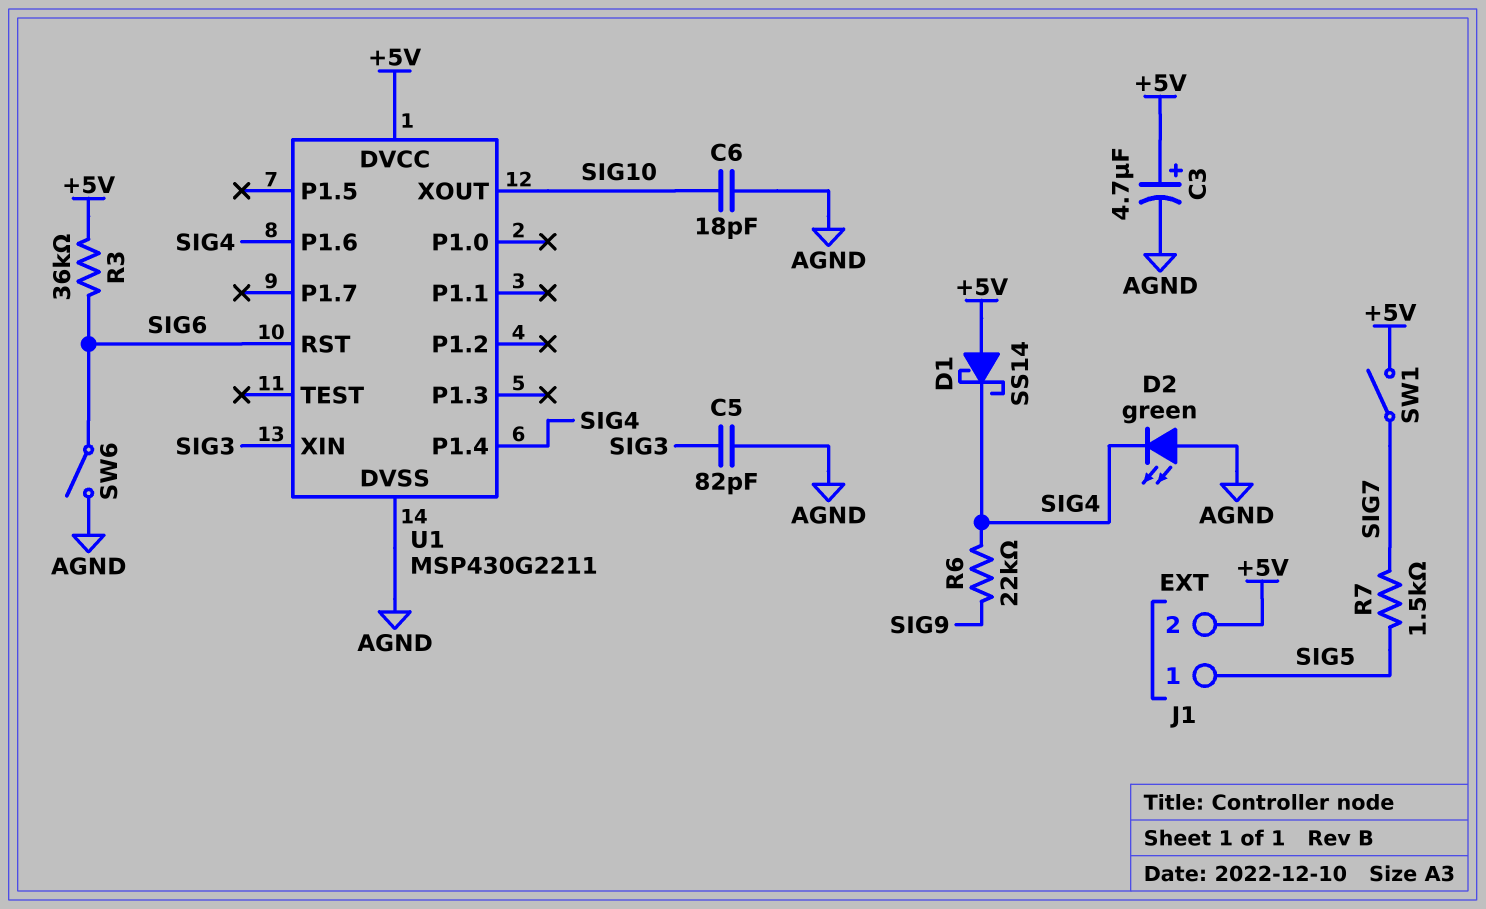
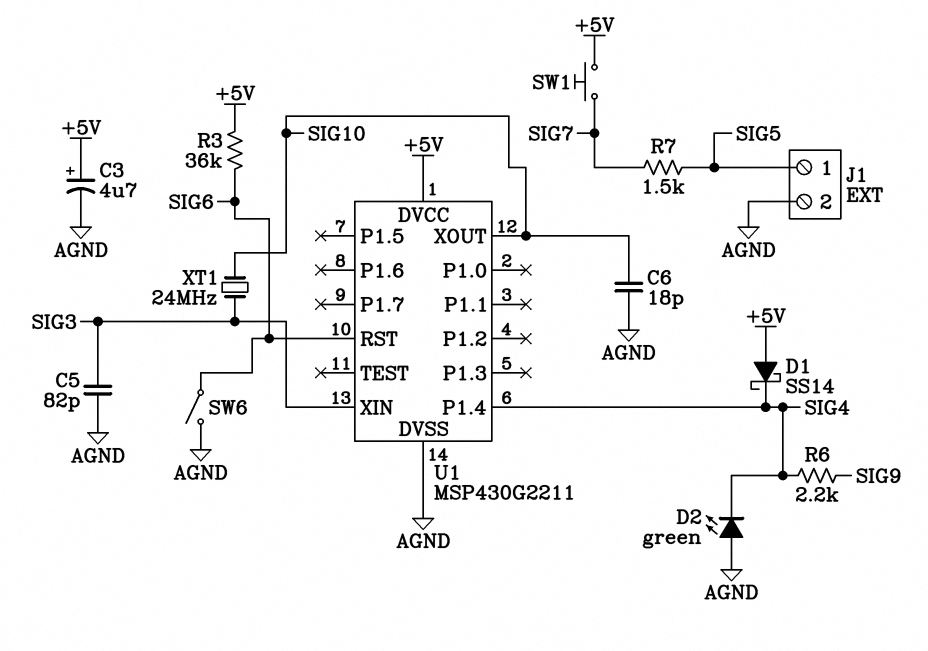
J1 pin 2: +5V -> AGND
R6: 22k (SIG4, SIG9) -> 2.2k (SIG4, SIG9)
SW1: switch (+5V, SIG7) -> button (+5V, SIG7)
U1 pin P1.6: SIG4 -> none
XT1: none -> 24MHz (SIG3, SIG10)

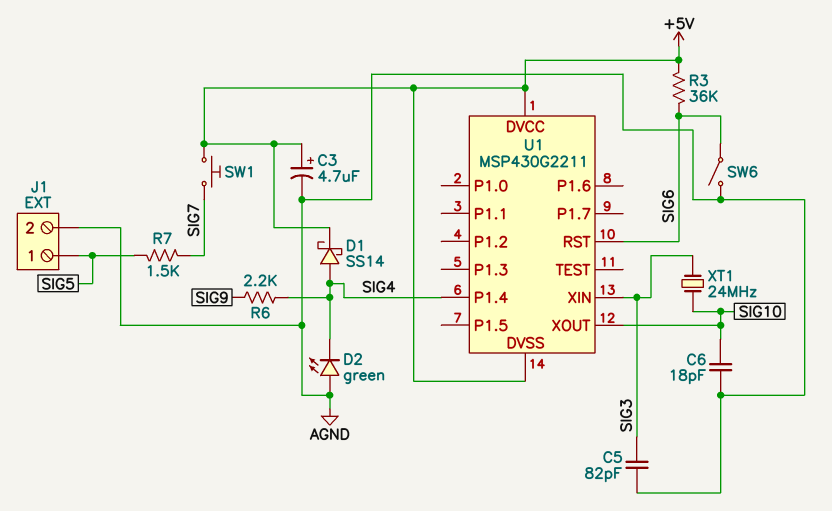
D1: schottky SS14 (A +5V, K SIG4) -> schottky SS14 (A SIG4, K +5V)
U1 pin DVSS: AGND -> +5V

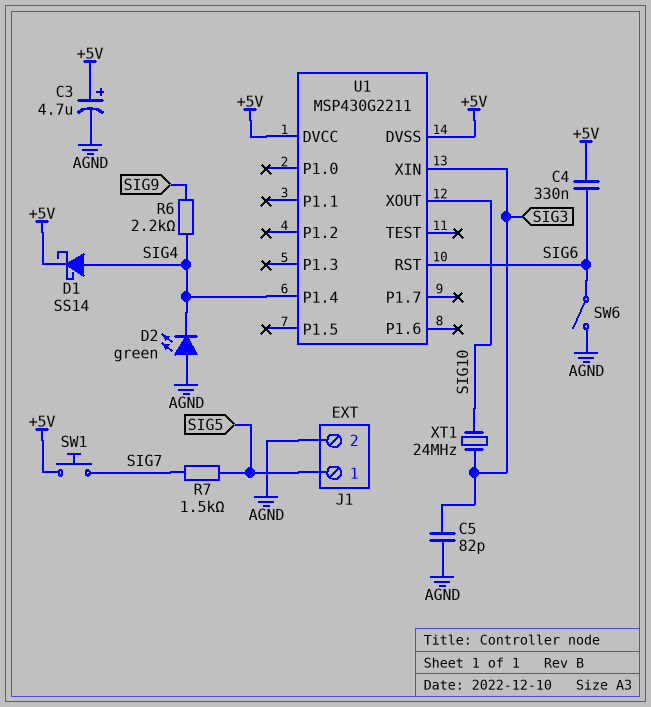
C4: none -> 330nF (+5V, SIG6)
C6: 18pF (AGND, SIG10) -> none
R3: 36k (+5V, SIG6) -> none

